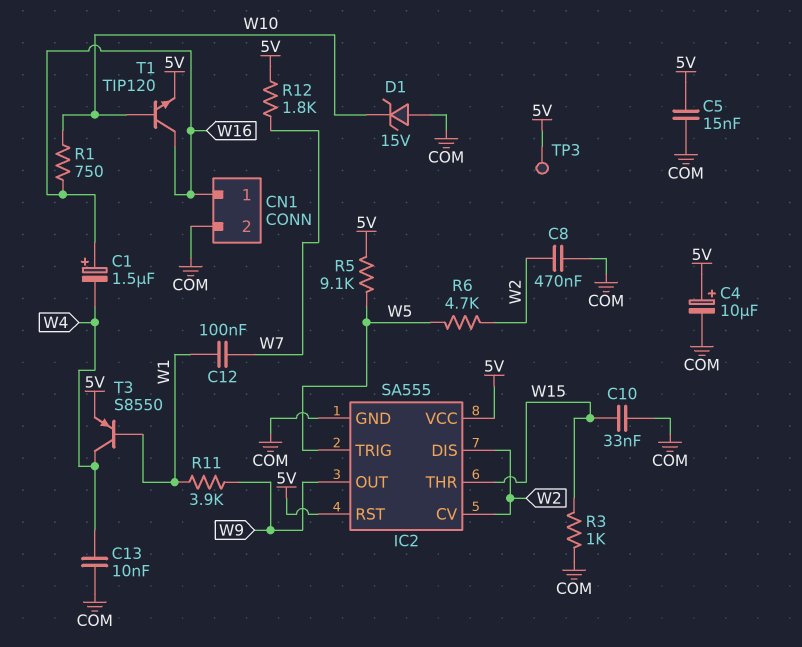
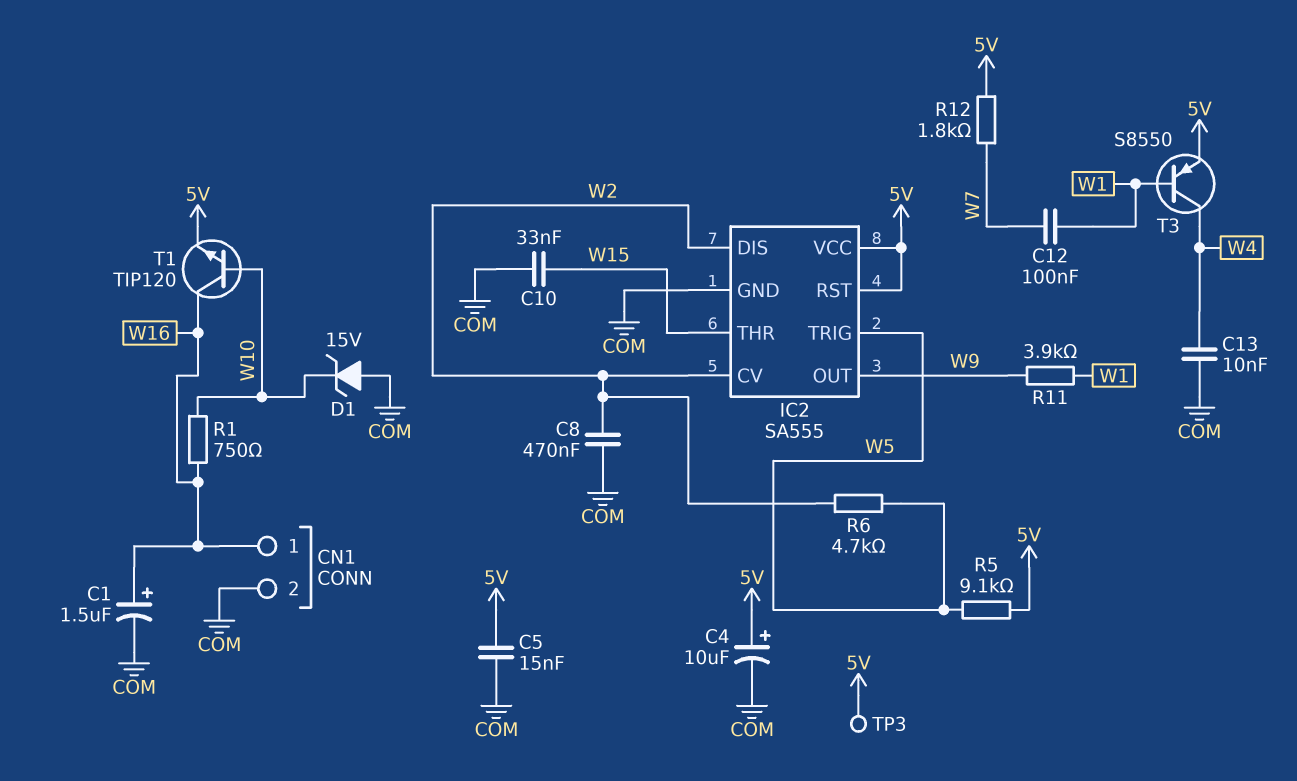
C1: 1.5uF (plus W16, minus W4) -> 1.5uF (plus W16, minus COM)
R3: 1k (COM, W15) -> none

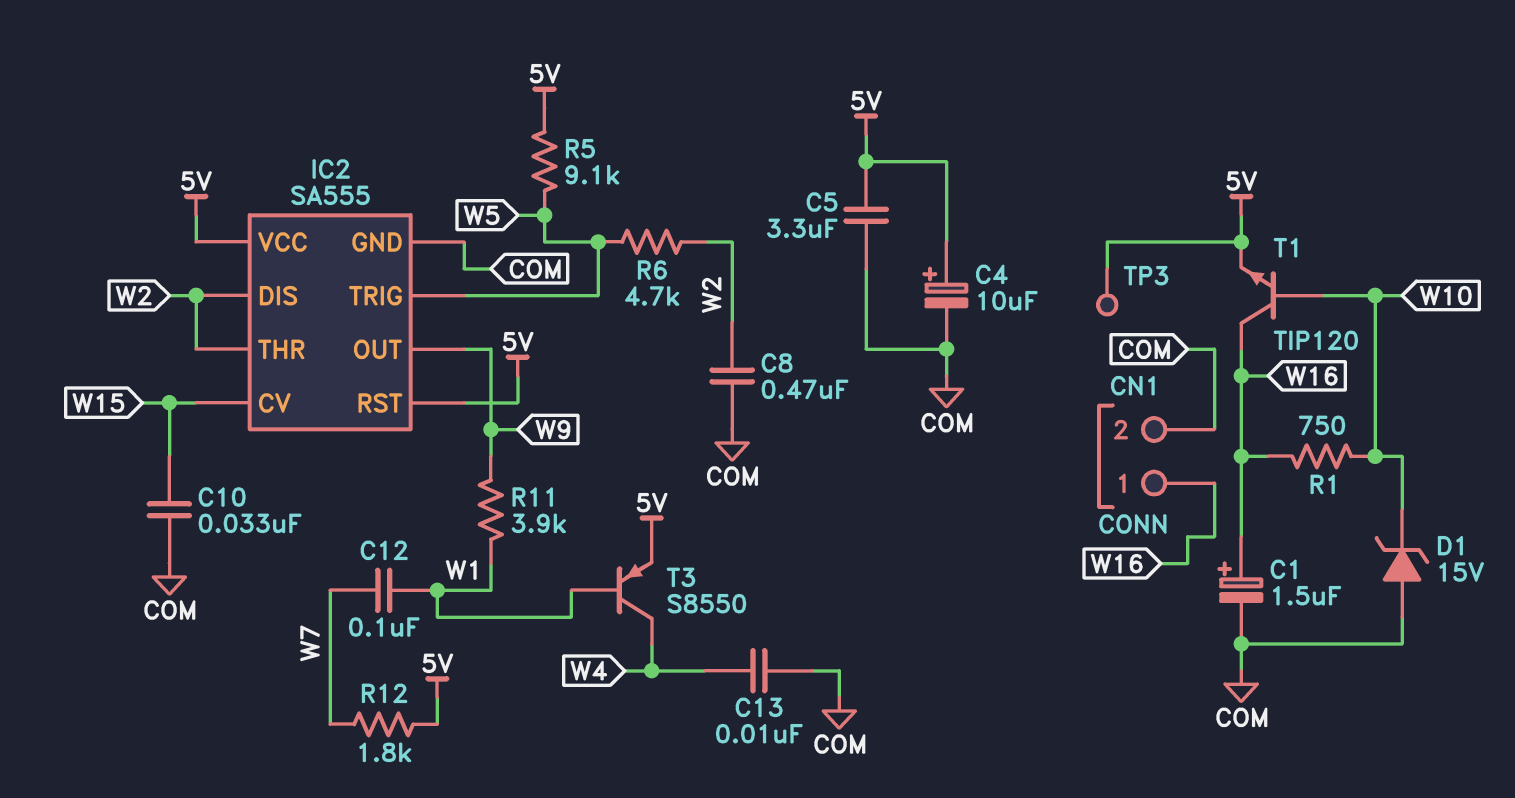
C5: 15nF (5V, COM) -> 3.3uF (5V, COM)
IC2 pin CV: W2 -> W15
IC2 pin THR: W15 -> W2

